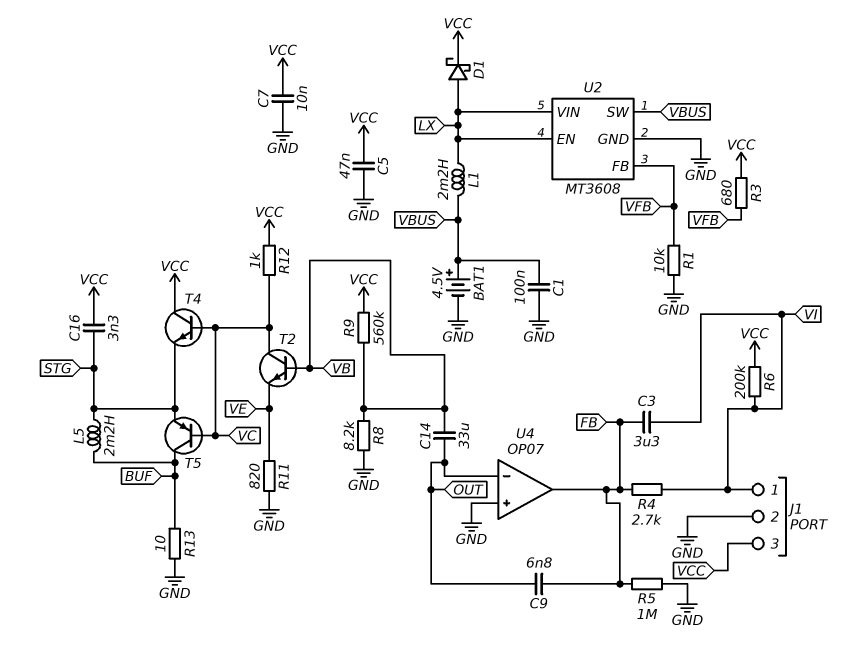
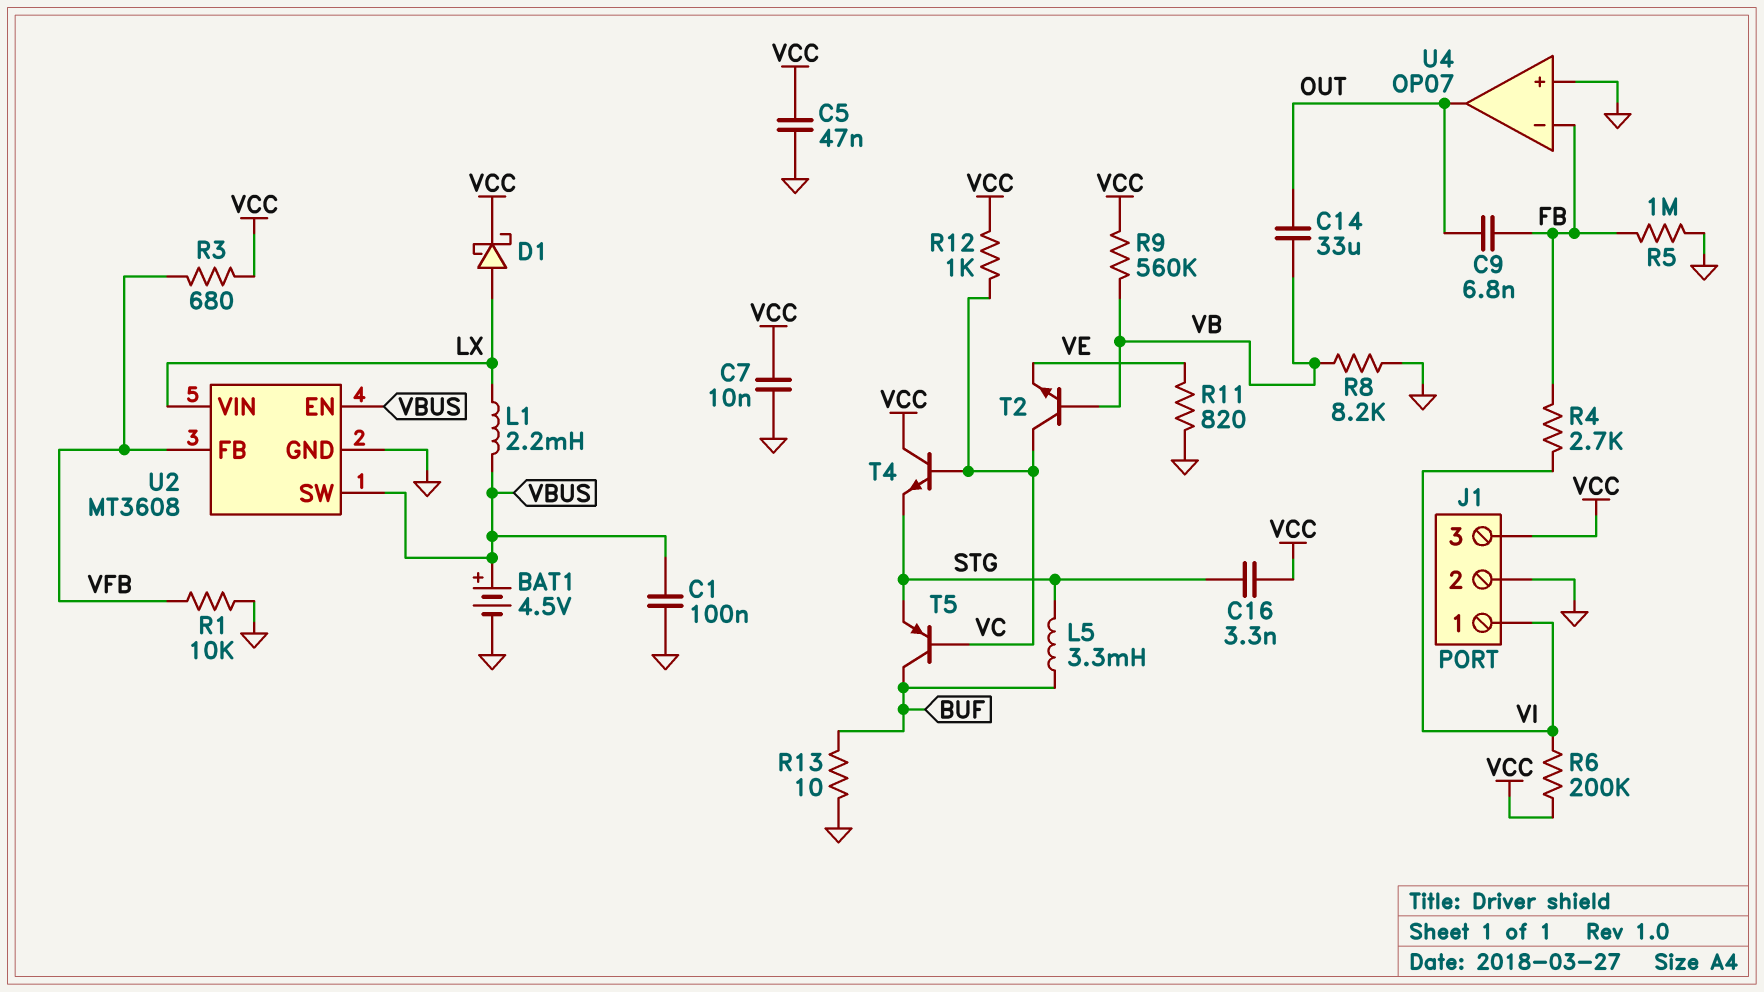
C3: 3.3uF (FB, VI) -> none
L5: 2.2mH (BUF, STG) -> 3.3mH (BUF, STG)
U2 pin EN: LX -> VBUS
U4 pin in-: OUT -> FB
U4 pin out: FB -> OUT

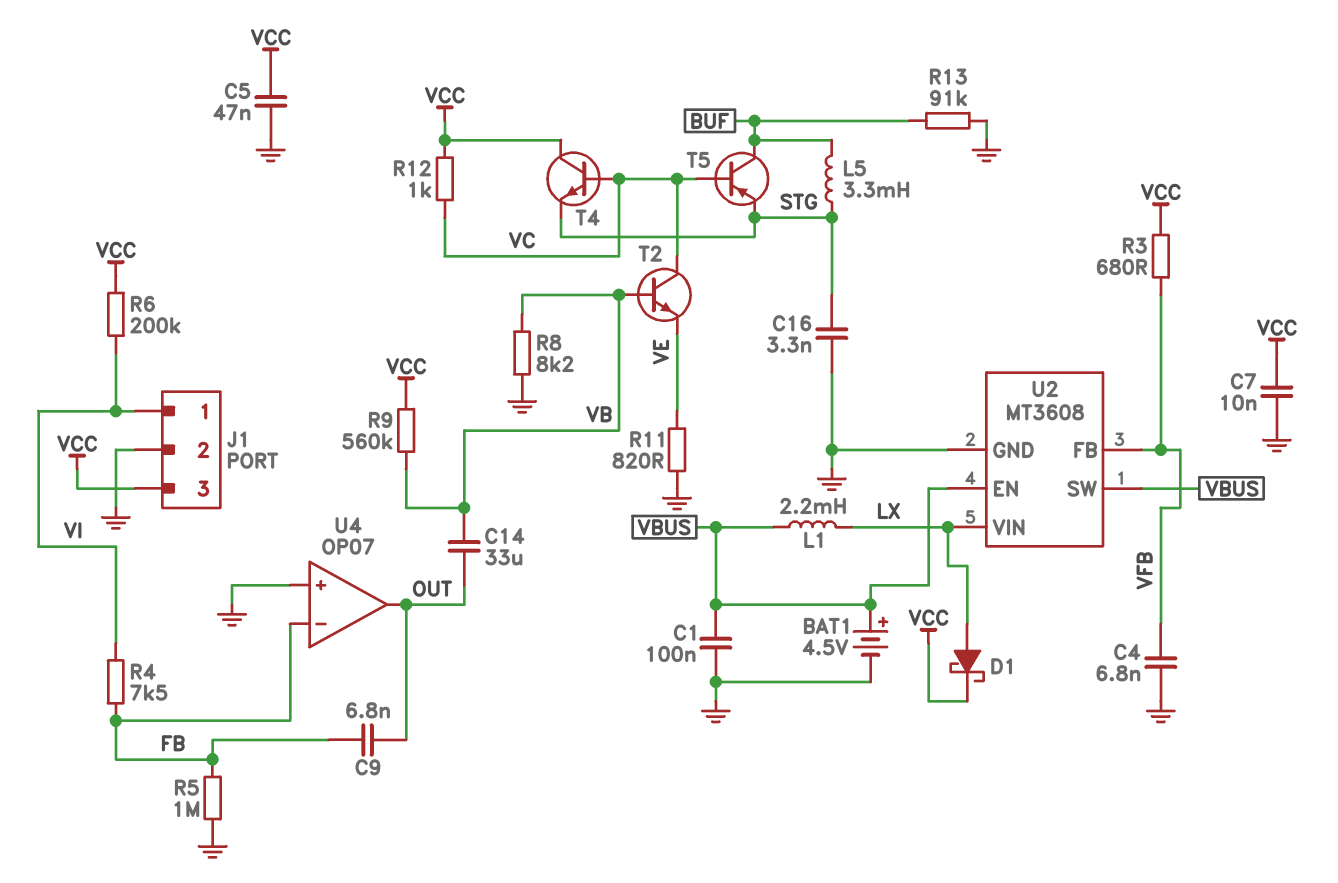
C4: none -> 6.8nF (GND, VFB)
C16: 3.3nF (STG, VCC) -> 3.3nF (GND, STG)
R1: 10k (GND, VFB) -> none
R4: 2.7k (FB, VI) -> 7.5k (FB, VI)
R13: 10 (BUF, GND) -> 91k (BUF, GND)

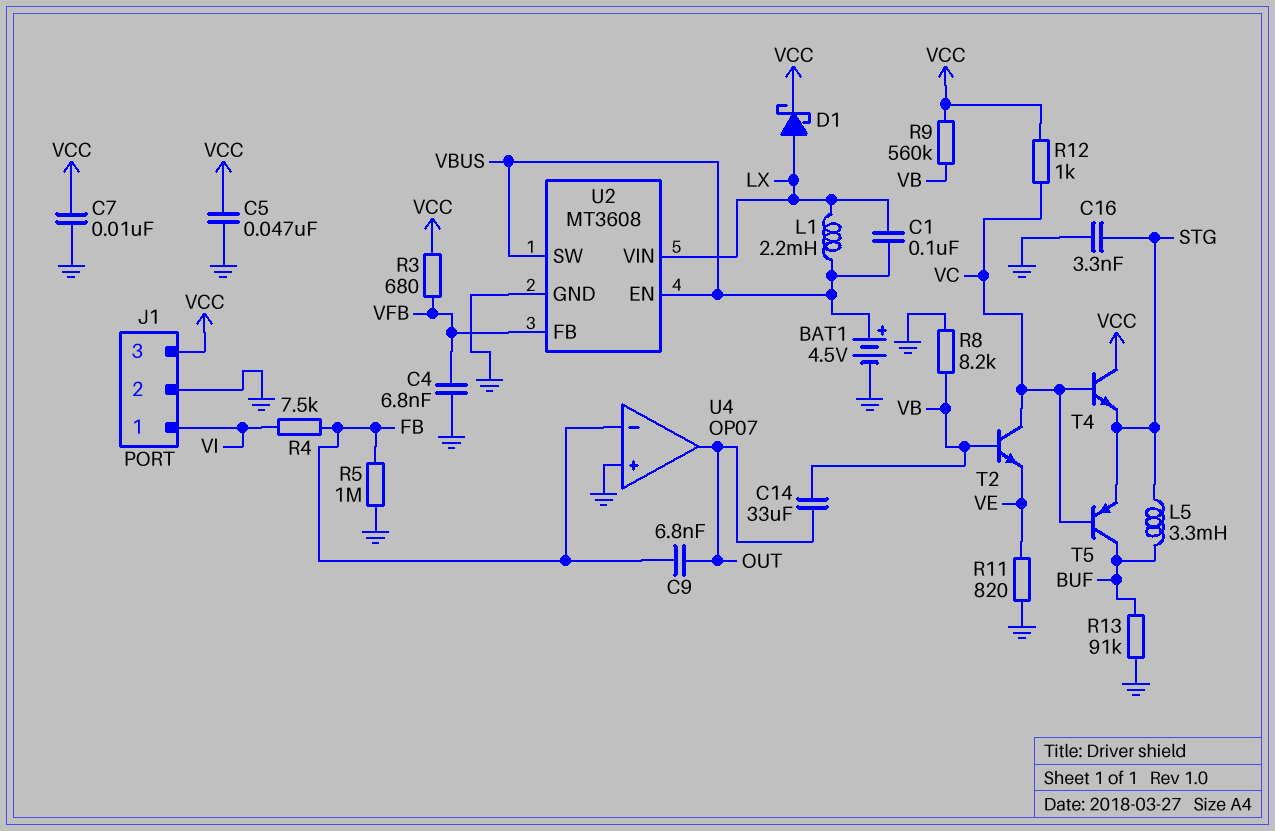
C1: 100nF (GND, VBUS) -> 100nF (LX, VBUS)
R6: 200k (VCC, VI) -> none

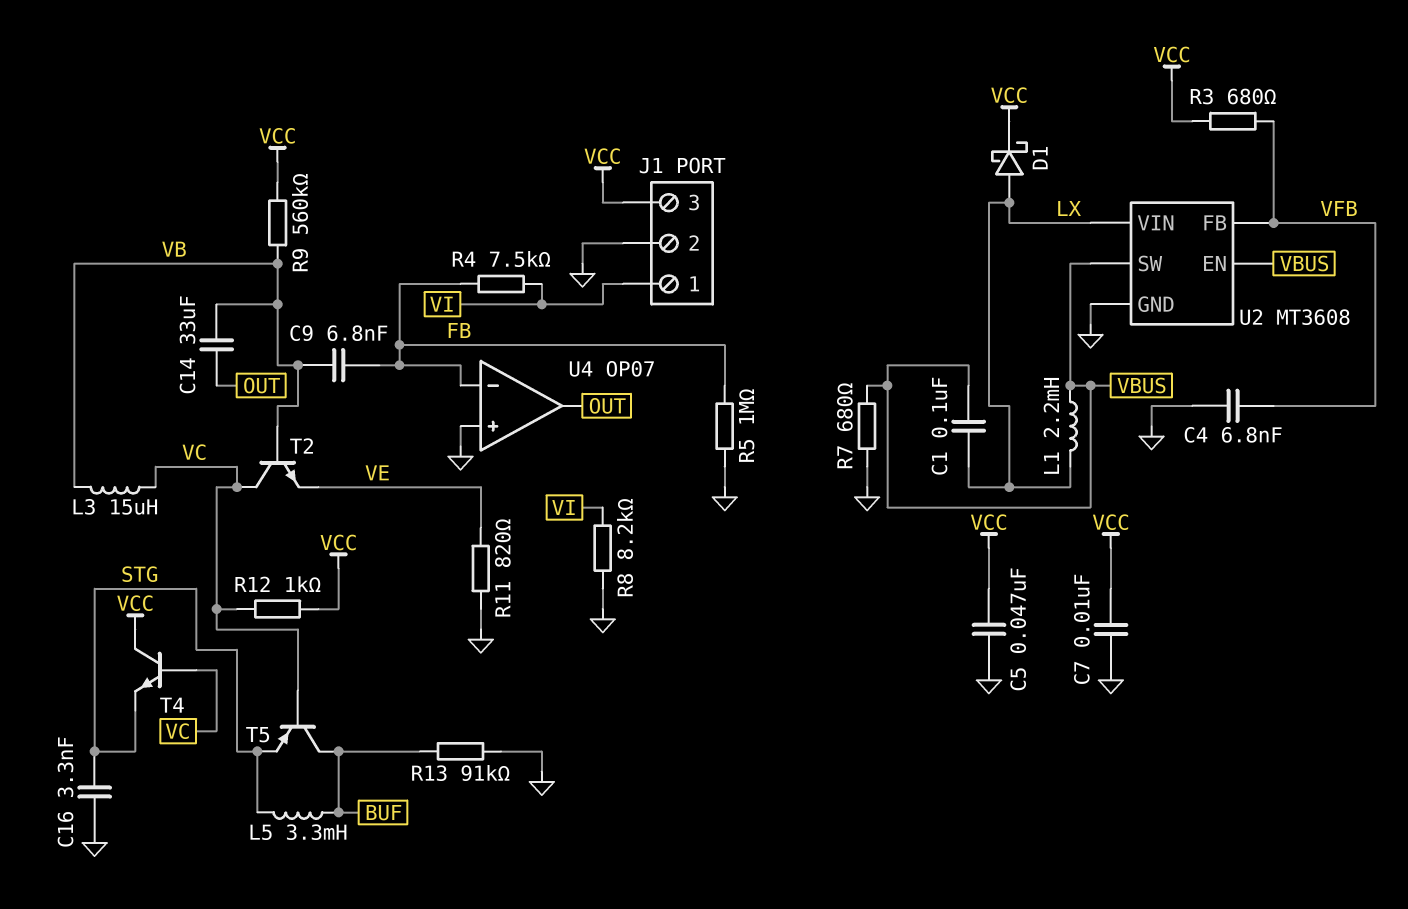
BAT1: 4.5V (plus VBUS, minus GND) -> none
C9: 6.8nF (FB, OUT) -> 6.8nF (FB, VB)
L3: none -> 15uH (VB, VC)
R7: none -> 680 (GND, VBUS)
R8: 8.2k (GND, VB) -> 8.2k (GND, VI)

